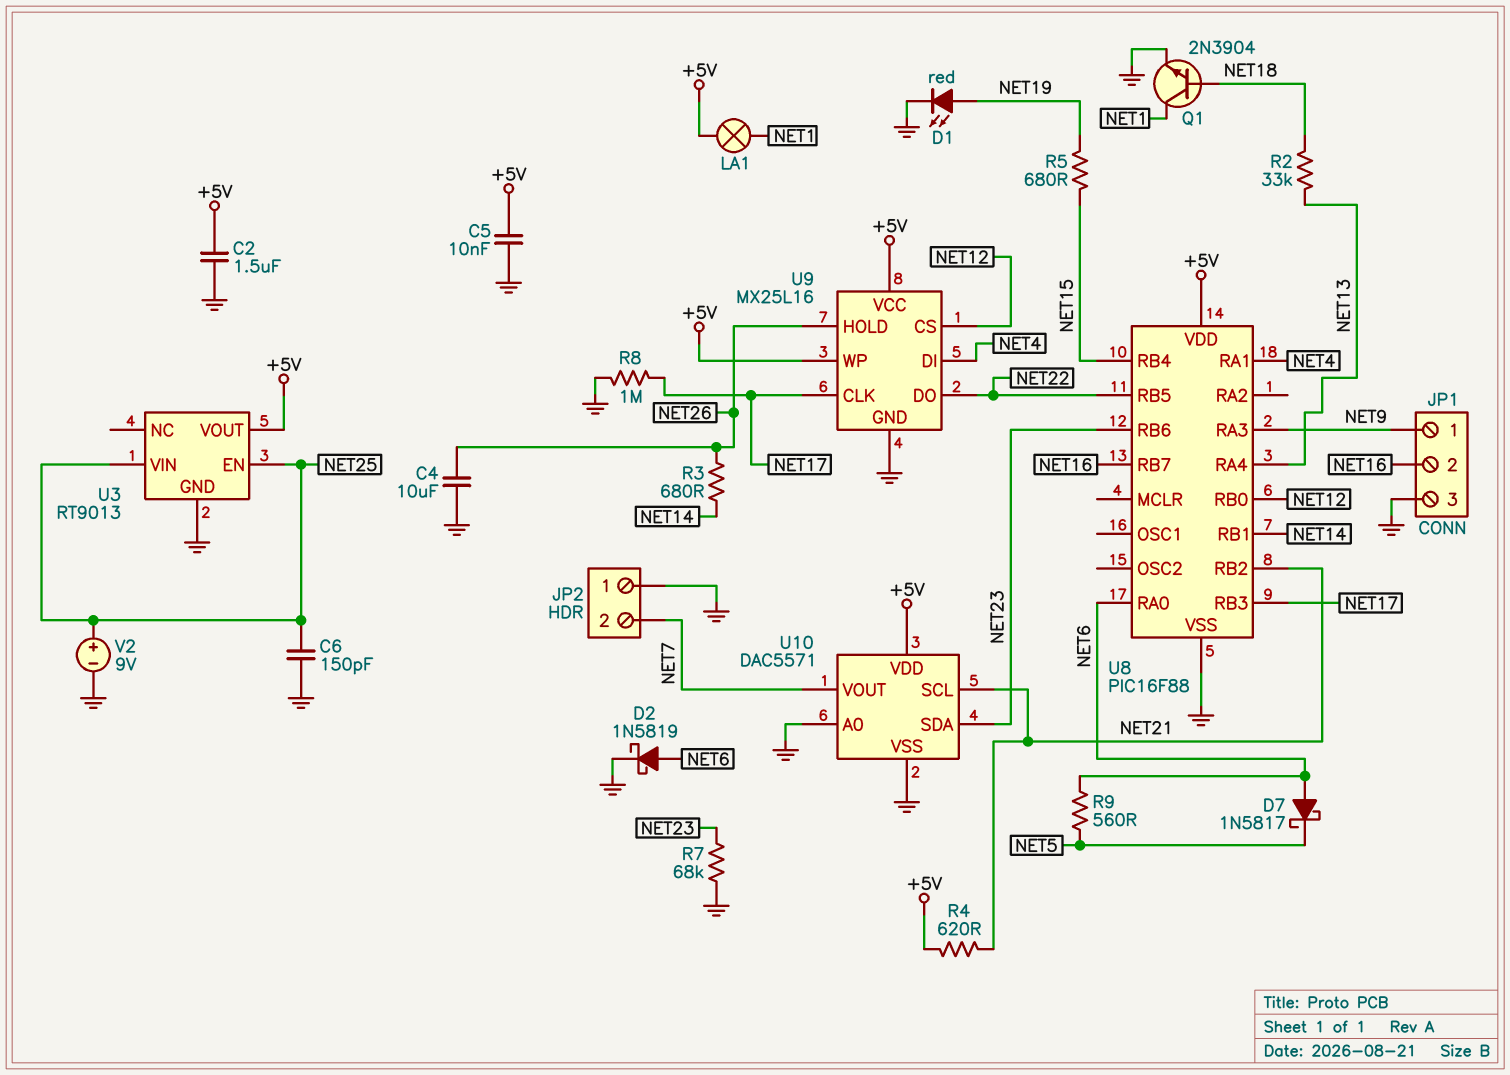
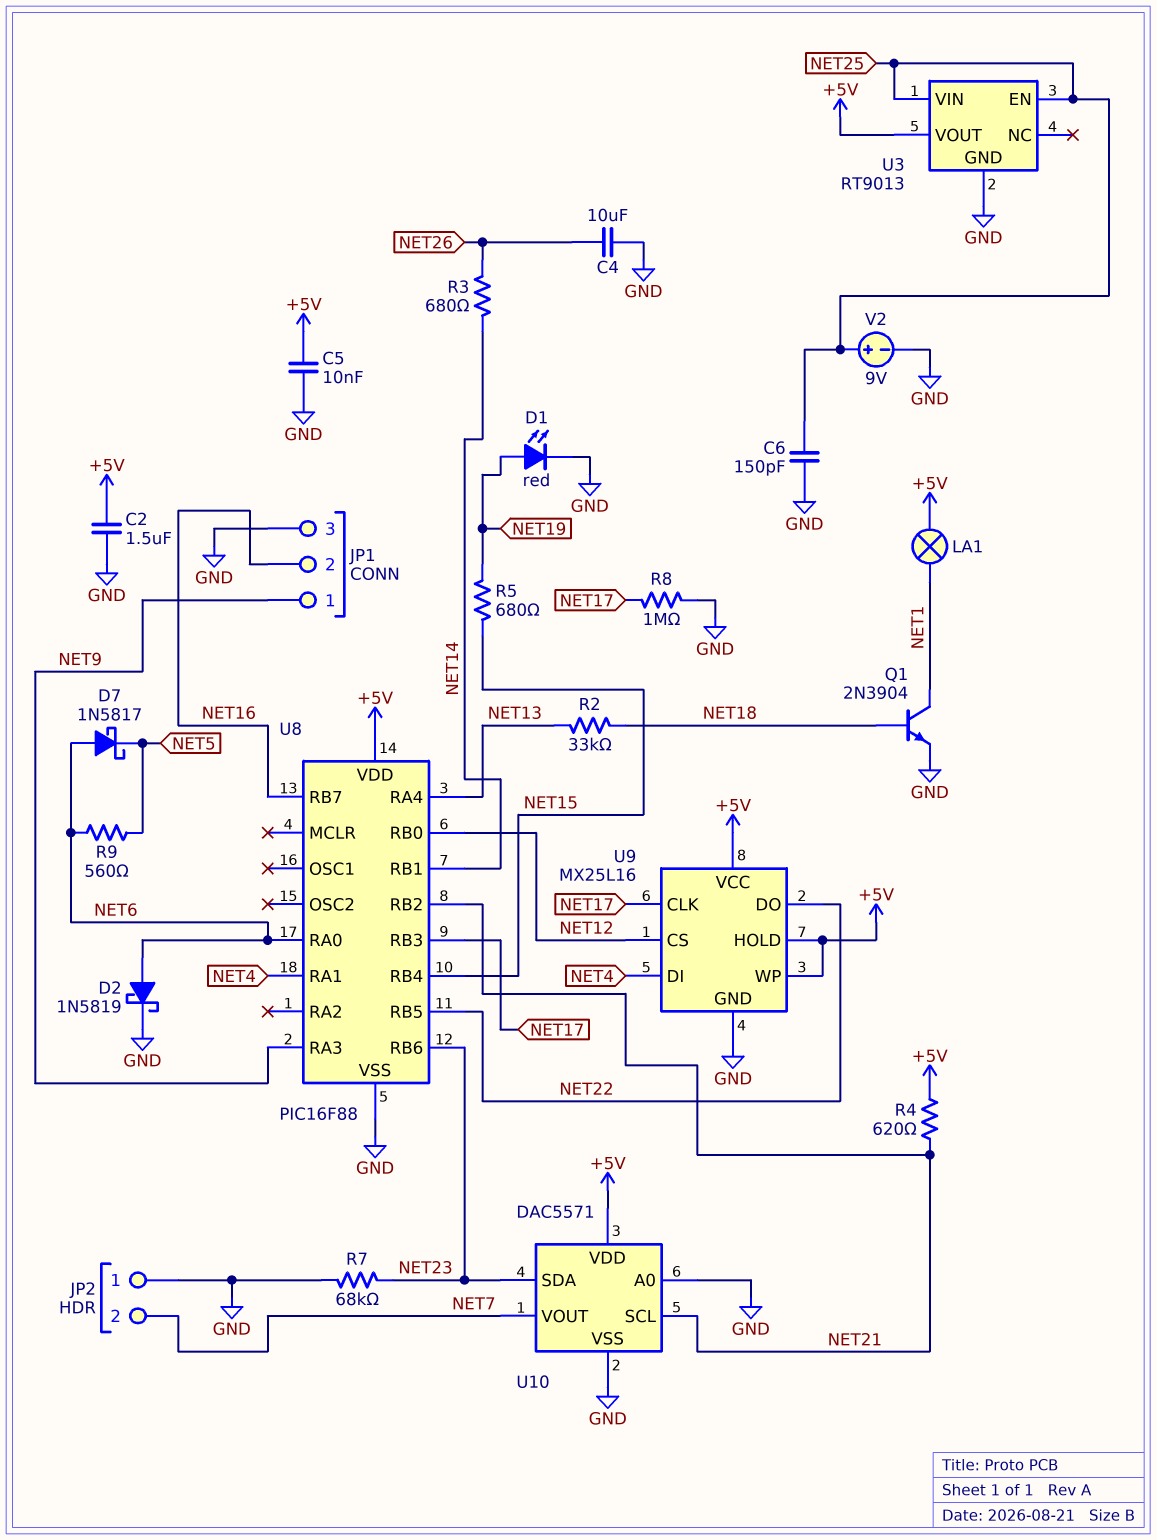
U9 pin HOLD: NET26 -> +5V

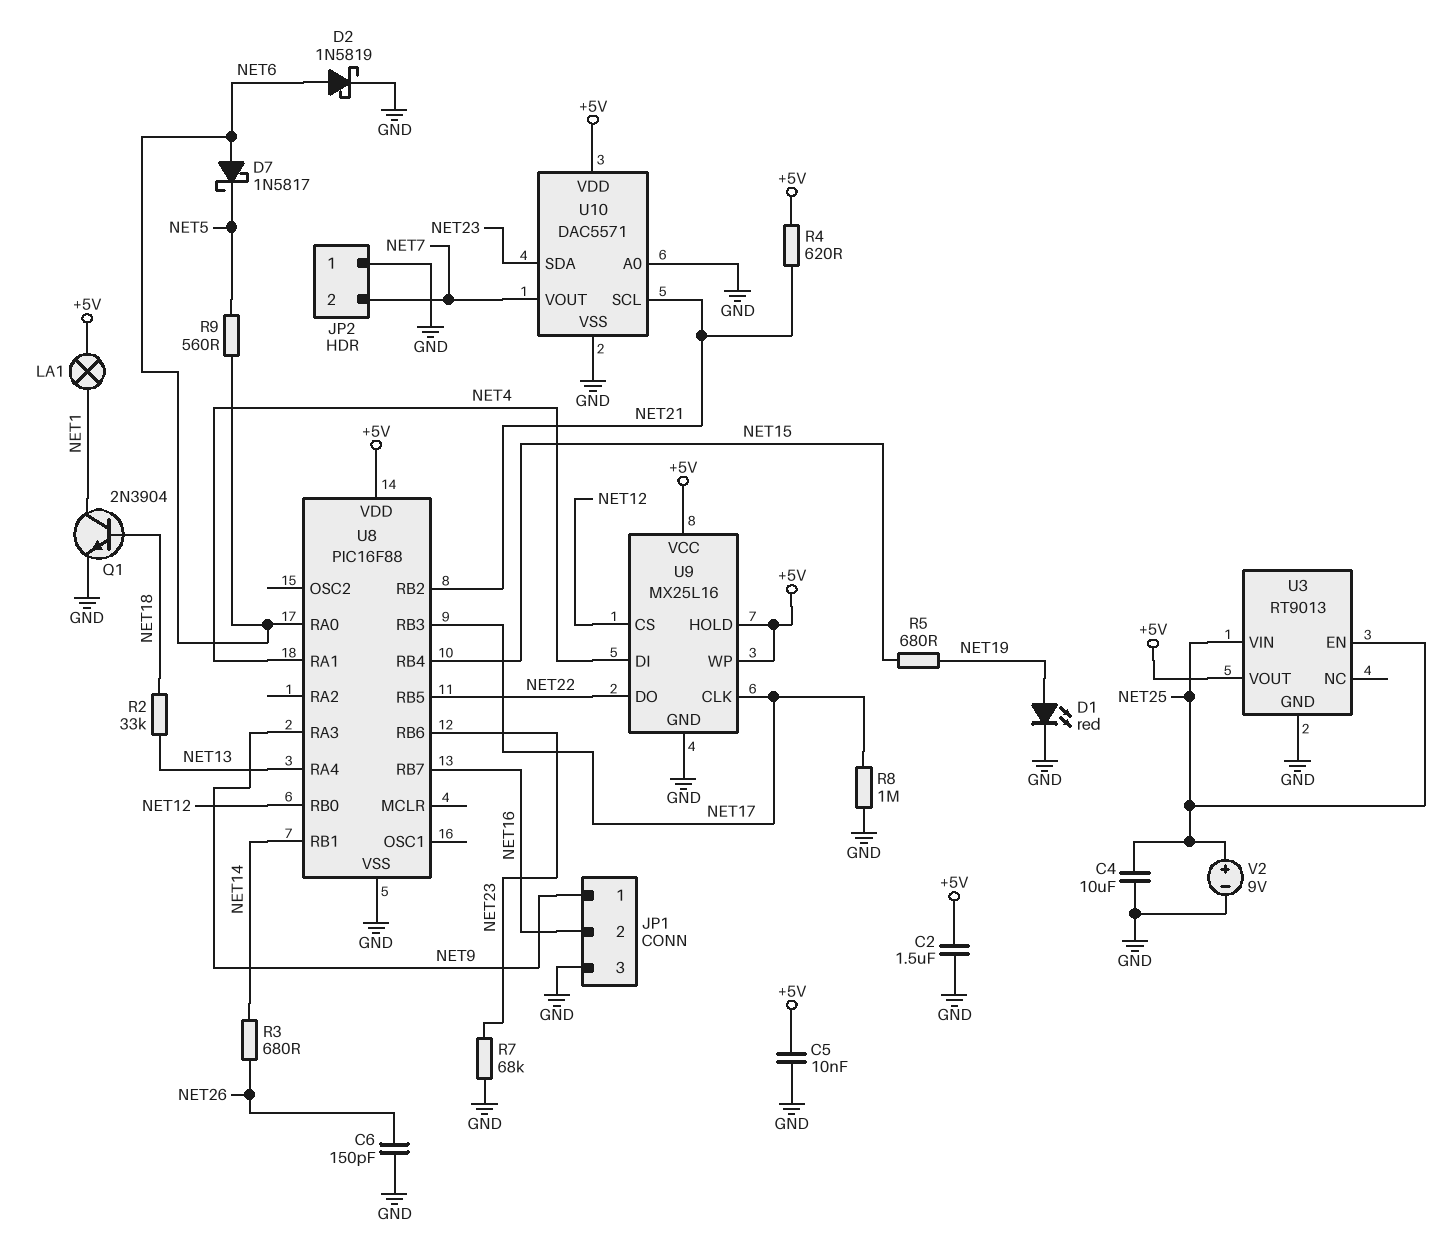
C4: 10uF (GND, NET26) -> 10uF (GND, NET25)
C6: 150pF (GND, NET25) -> 150pF (GND, NET26)

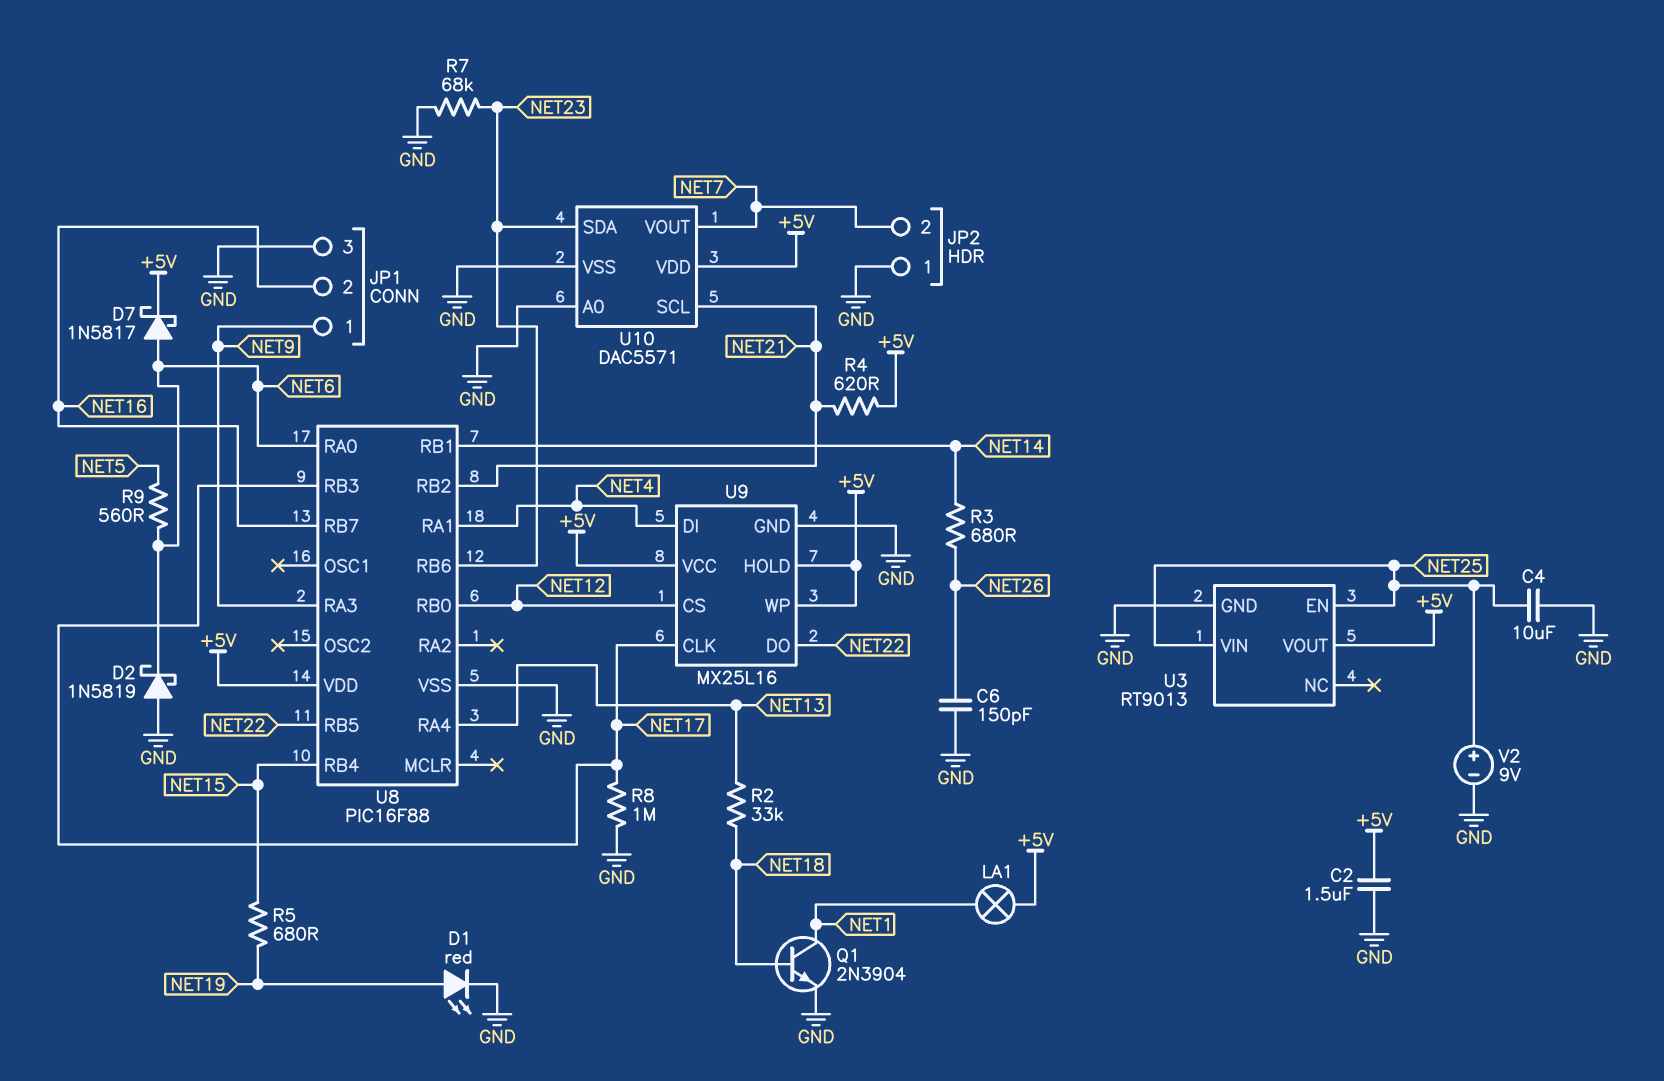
C5: 10nF (+5V, GND) -> none
D2: schottky 1N5819 (A NET6, K GND) -> schottky 1N5819 (A GND, K NET6)
D7: schottky 1N5817 (A NET6, K NET5) -> schottky 1N5817 (A NET6, K +5V)

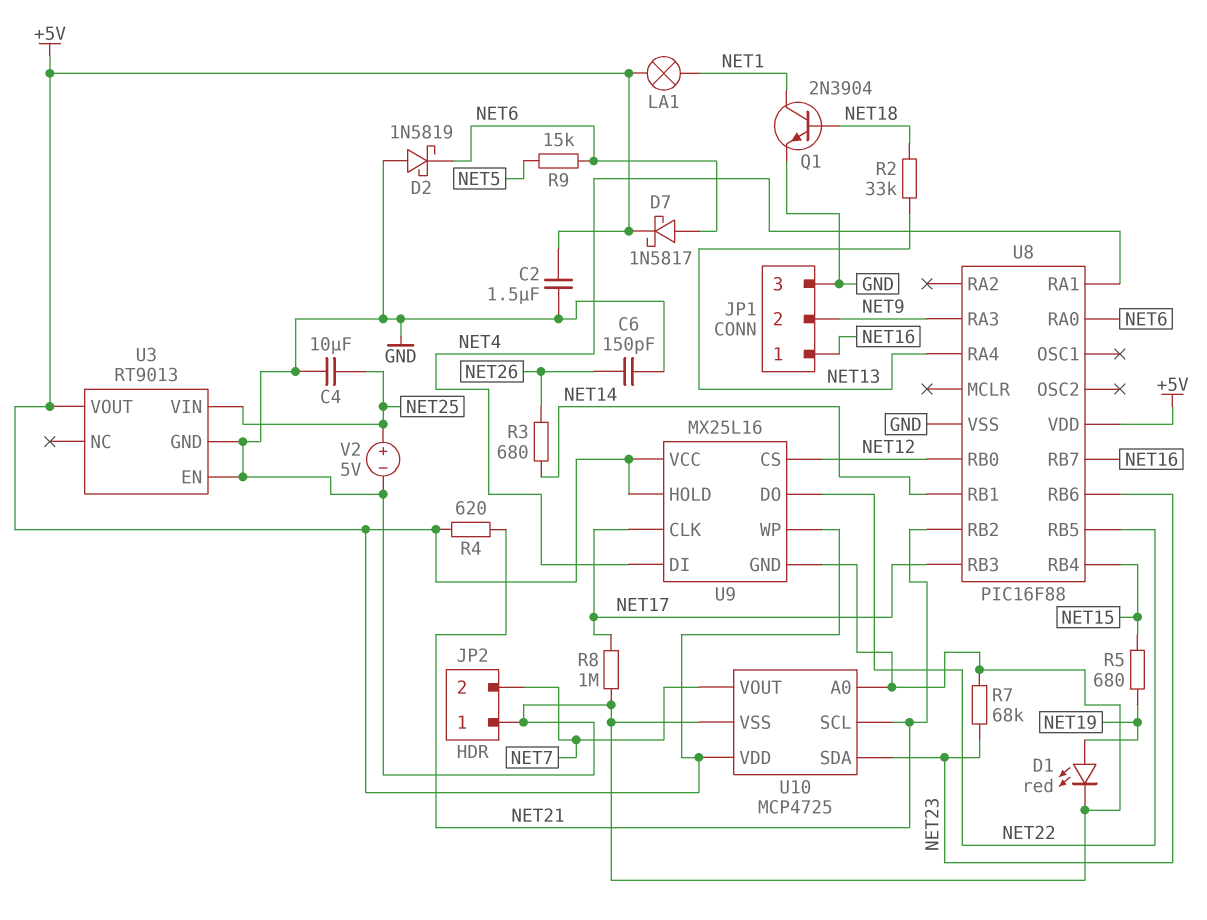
JP1 pin 1: NET9 -> NET16
JP1 pin 2: NET16 -> NET9
R9: 560 (NET5, NET6) -> 15k (NET5, NET6)
U3 pin EN: NET25 -> GND
U10: DAC5571 -> MCP4725
V2: 9V (plus NET25, minus GND) -> 5V (plus NET25, minus GND)

